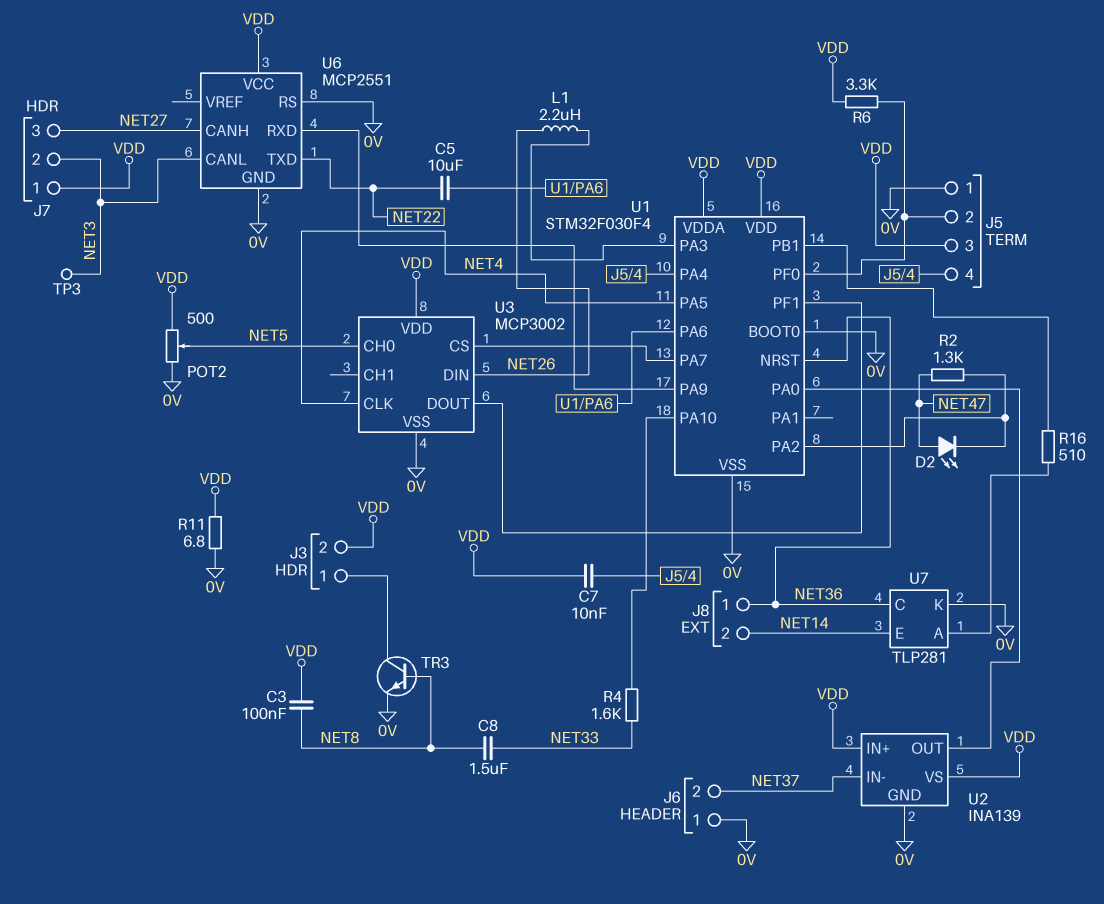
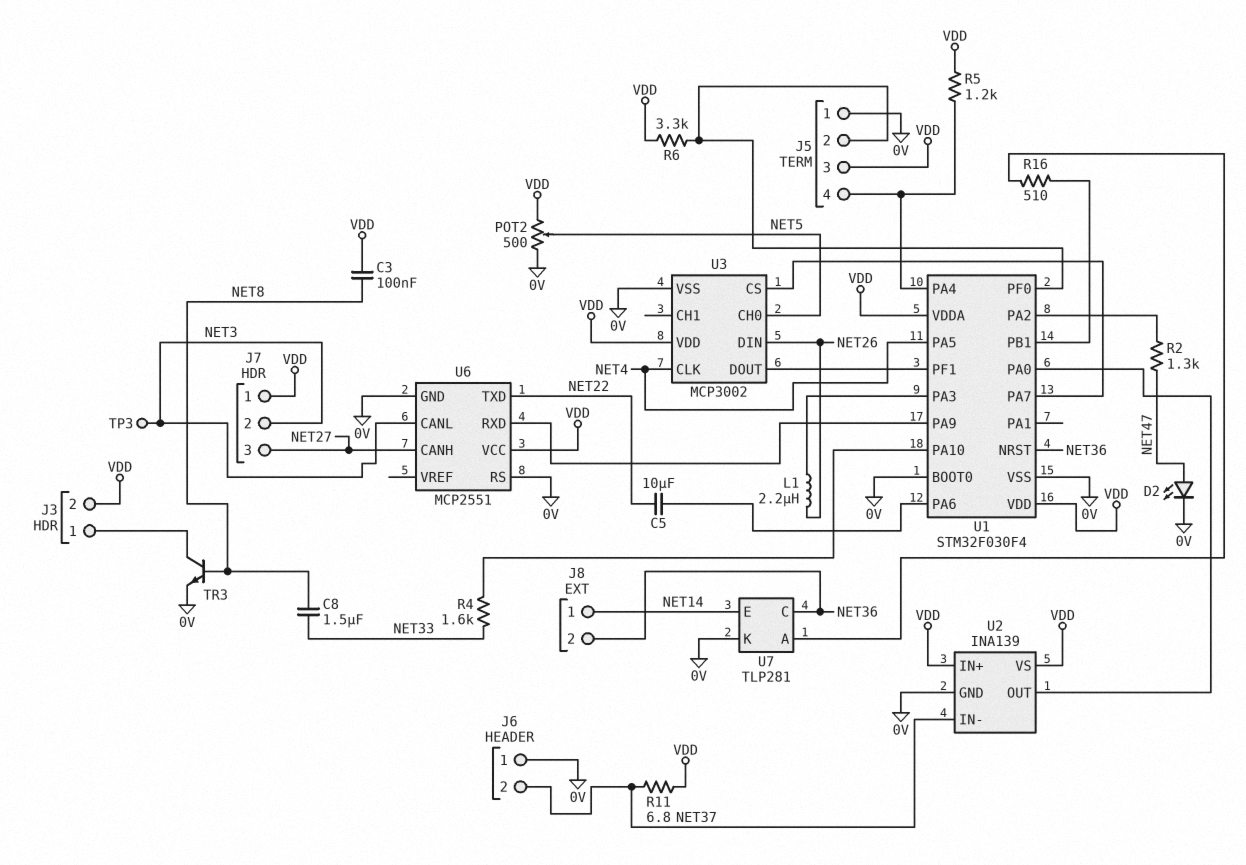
C7: 10nF (J5/4, VDD) -> none
D2: LED (A NET47, K U1/PA2) -> LED (A NET47, K 0V)
J8 pin 1: NET36 -> NET14
J8 pin 2: NET14 -> NET36
R5: none -> 1.2k (J5/4, VDD)
R11: 6.8 (0V, VDD) -> 6.8 (NET37, VDD)

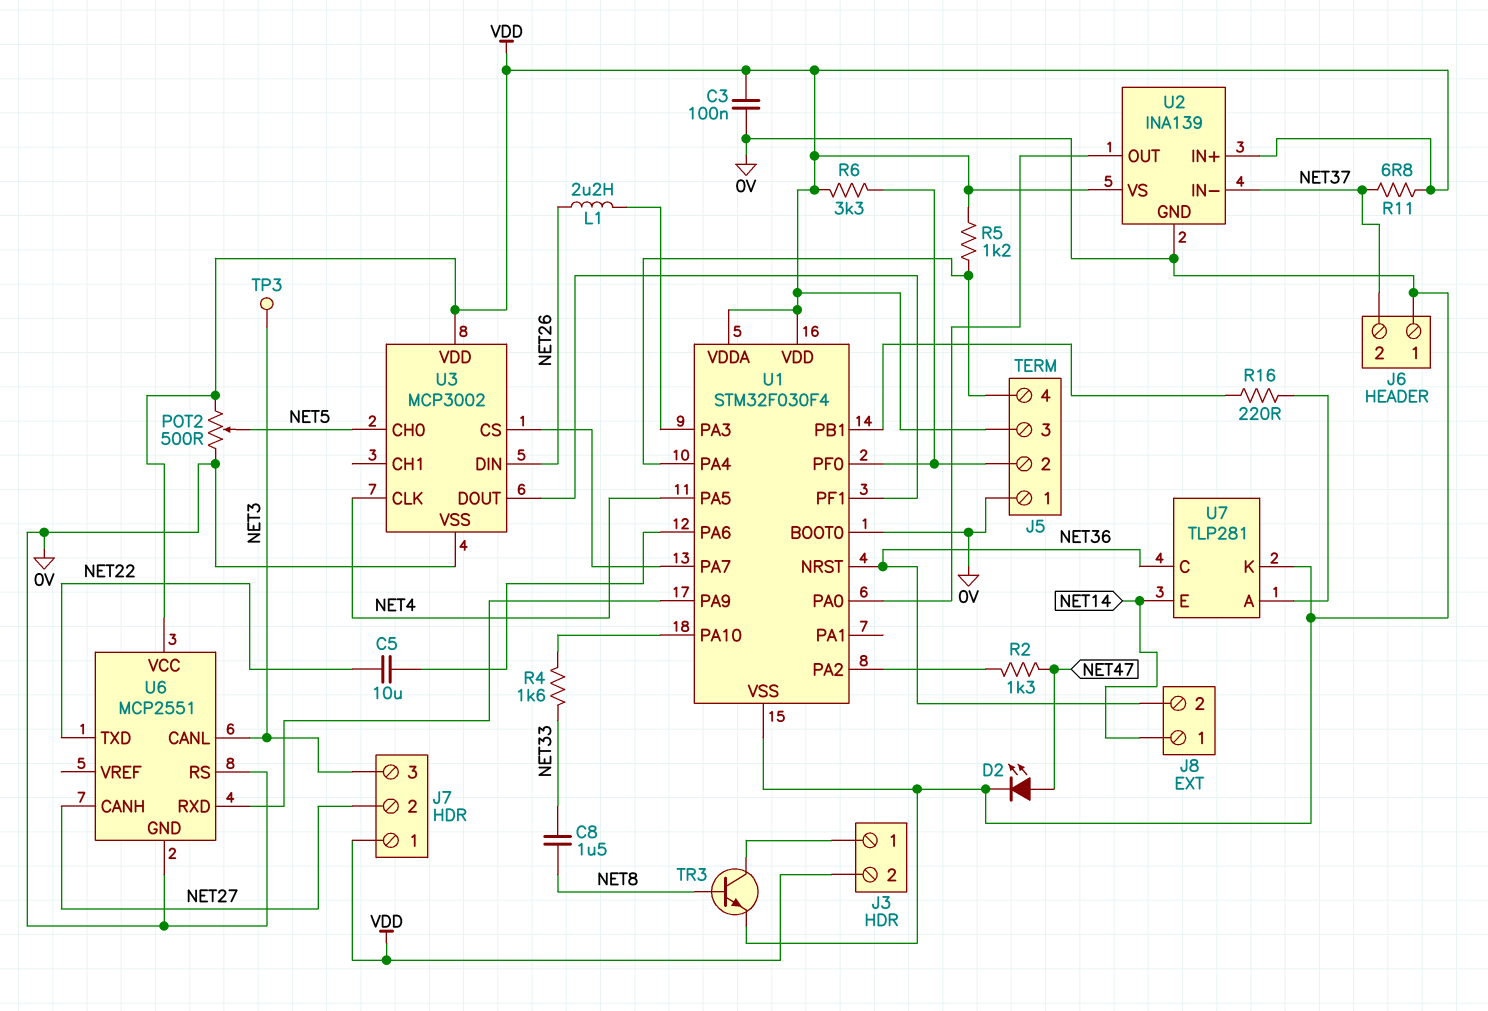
C3: 100nF (NET8, VDD) -> 100nF (0V, VDD)
J7 pin 2: NET3 -> NET27
J7 pin 3: NET27 -> NET3
R16: 510 (U1/PB1, U7/A) -> 220 (U1/PB1, U7/A)

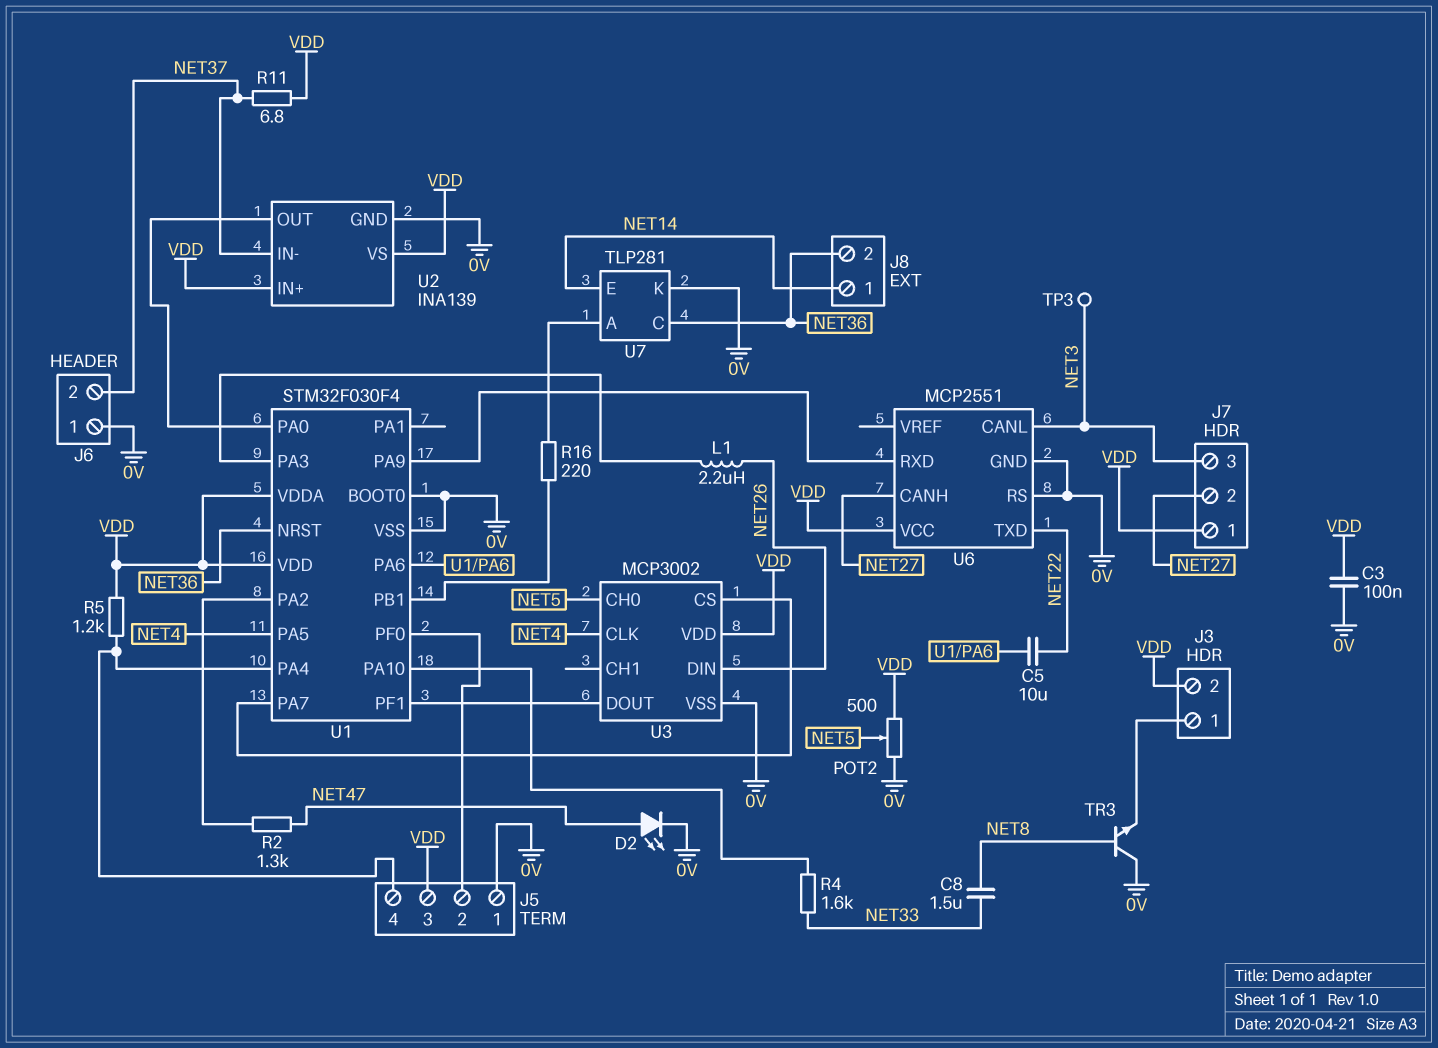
R6: 3.3k (J5/2, VDD) -> none
TR3: NPN (B NET8, C J3/1, E 0V) -> NPN (B NET8, C 0V, E J3/1)

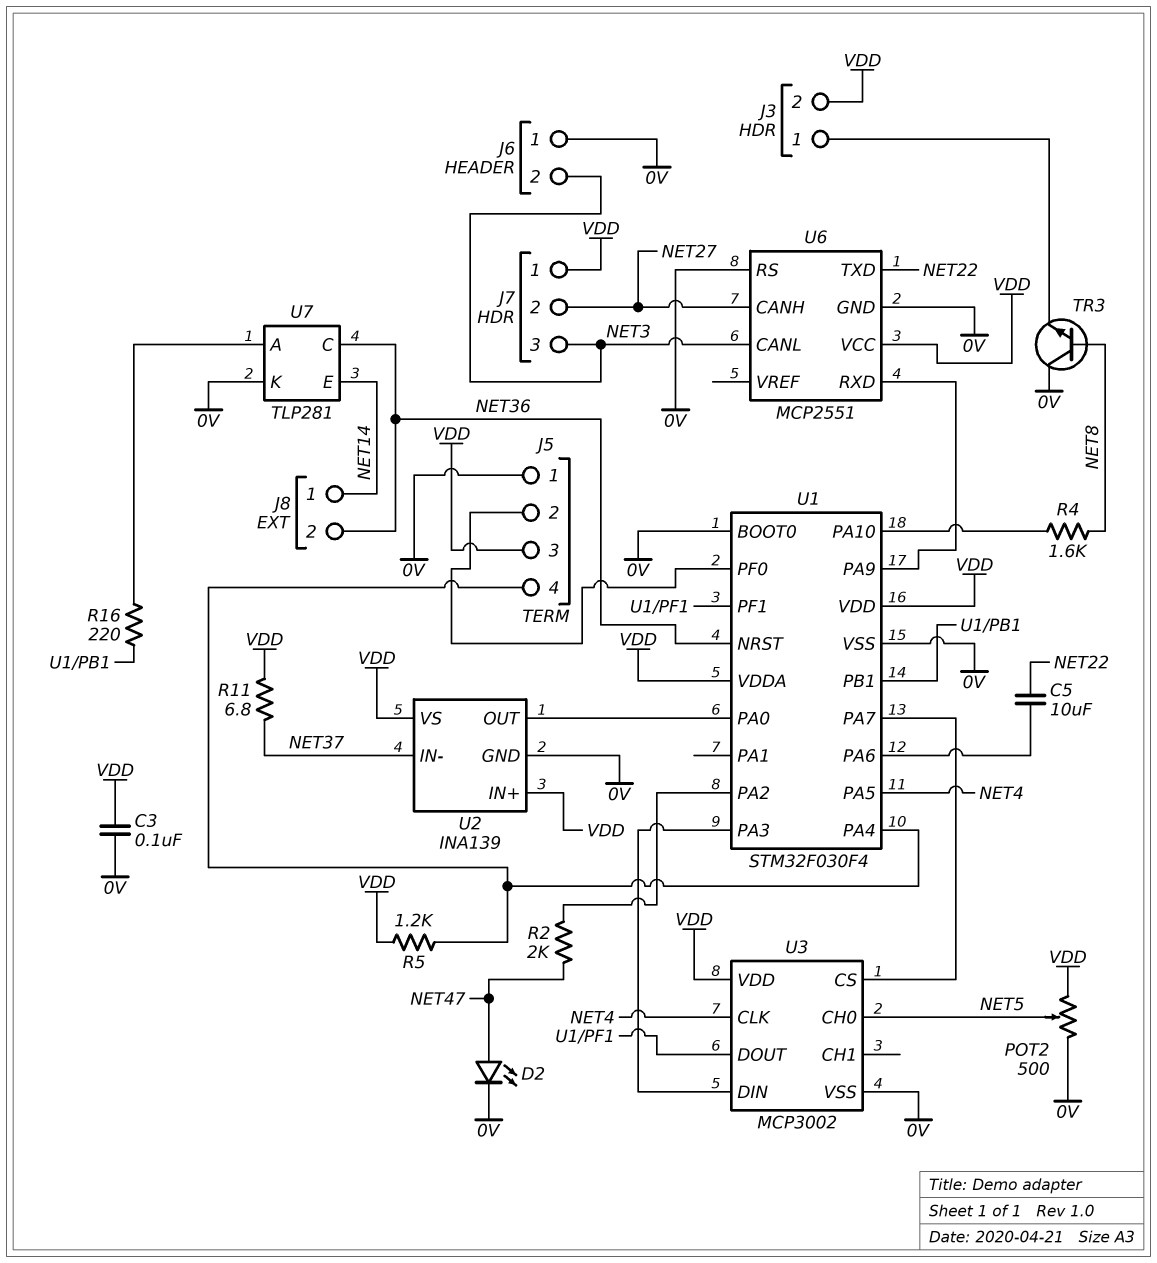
C8: 1.5uF (NET8, NET33) -> none
J6 pin 2: NET37 -> NET3
L1: 2.2uH (NET26, U1/PA3) -> none
R2: 1.3k (NET47, U1/PA2) -> 2k (NET47, U1/PA2)
R4: 1.6k (NET33, U1/PA10) -> 1.6k (NET8, U1/PA10)
TP3: test point (NET3) -> none
U3 pin DIN: NET26 -> U1/PA3

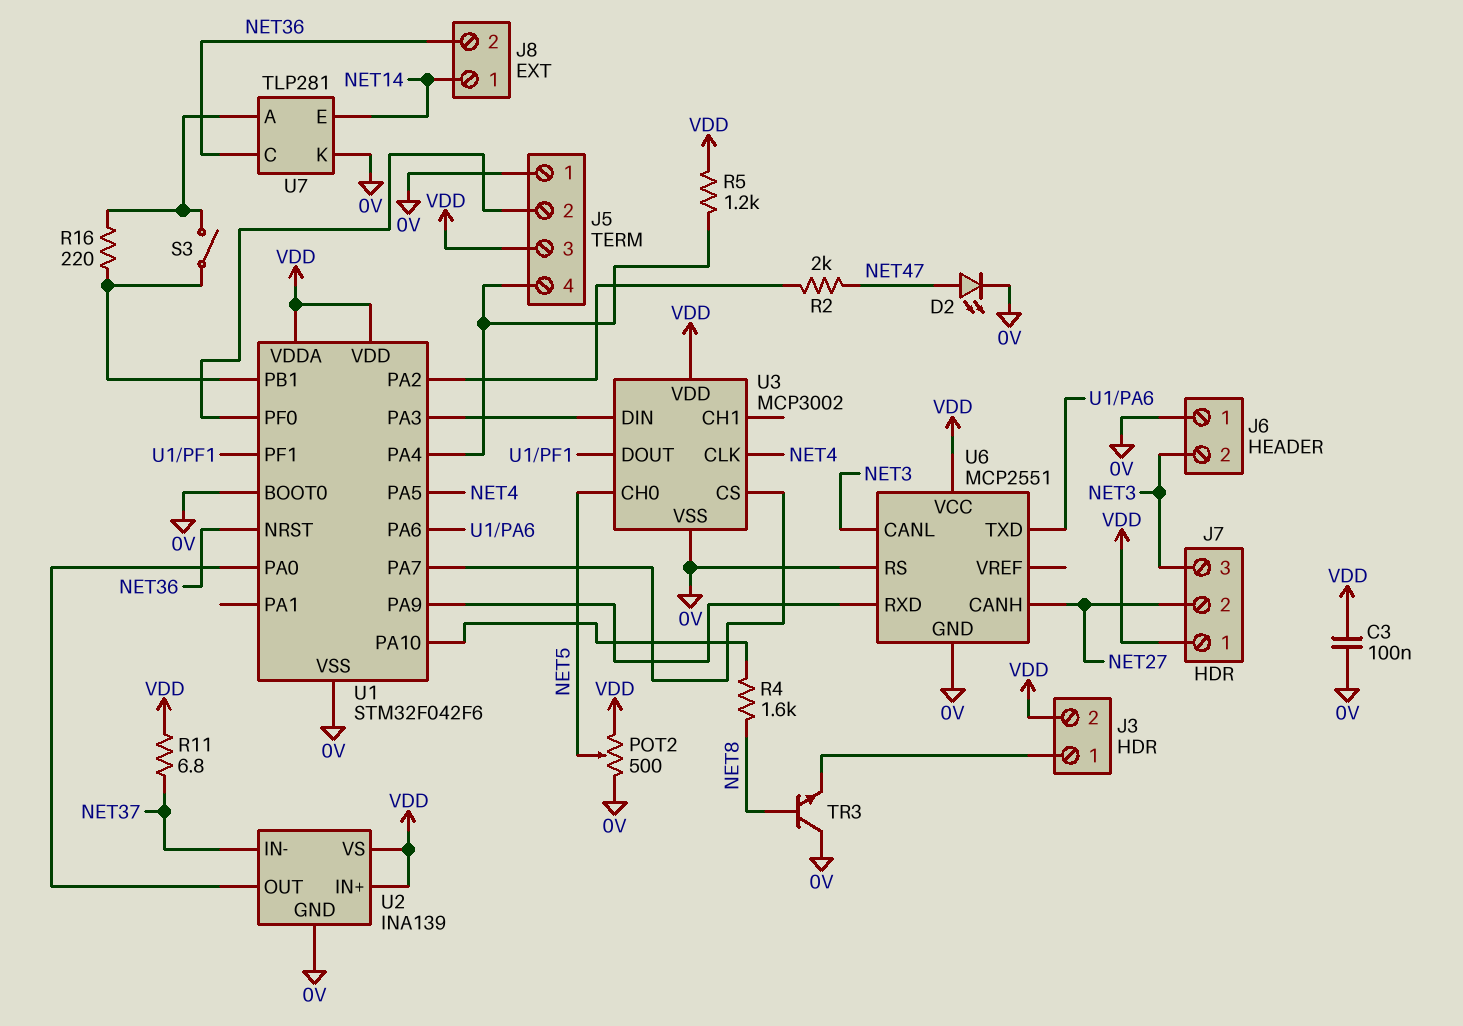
C5: 10uF (NET22, U1/PA6) -> none
S3: none -> switch (U1/PB1, U7/A)
U1: STM32F030F4 -> STM32F042F6
U6 pin TXD: NET22 -> U1/PA6

